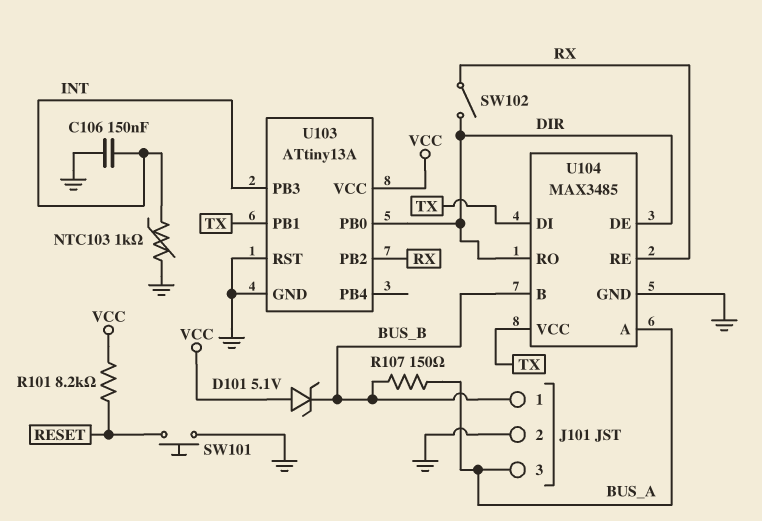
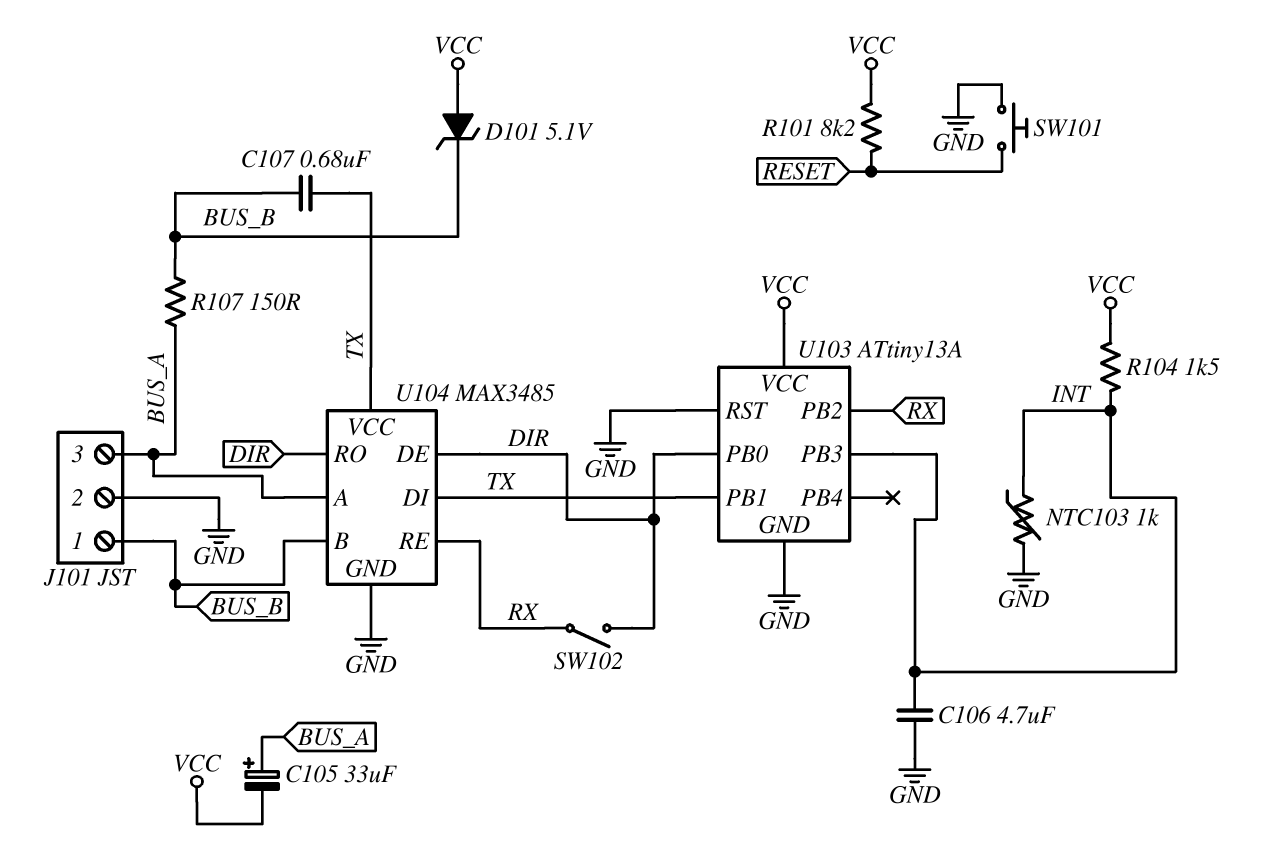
C105: none -> 33uF (plus BUS_A, minus VCC)
C106: 150nF (GND, INT) -> 4.7uF (GND, INT)
C107: none -> 680nF (BUS_B, TX)
R104: none -> 1.5k (INT, VCC)

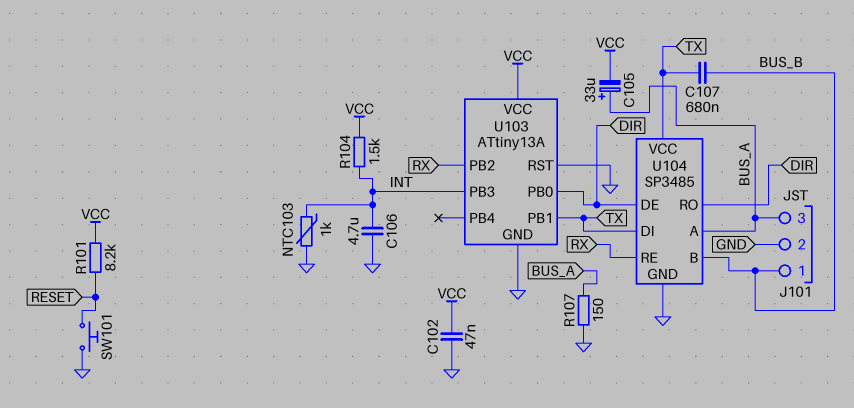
C102: none -> 47nF (GND, VCC)
D101: zener 5.1V (A VCC, K BUS_B) -> none
R107: 150 (BUS_A, BUS_B) -> 150 (BUS_A, GND)
SW102: switch (DIR, RX) -> none
U104: MAX3485 -> SP3485

